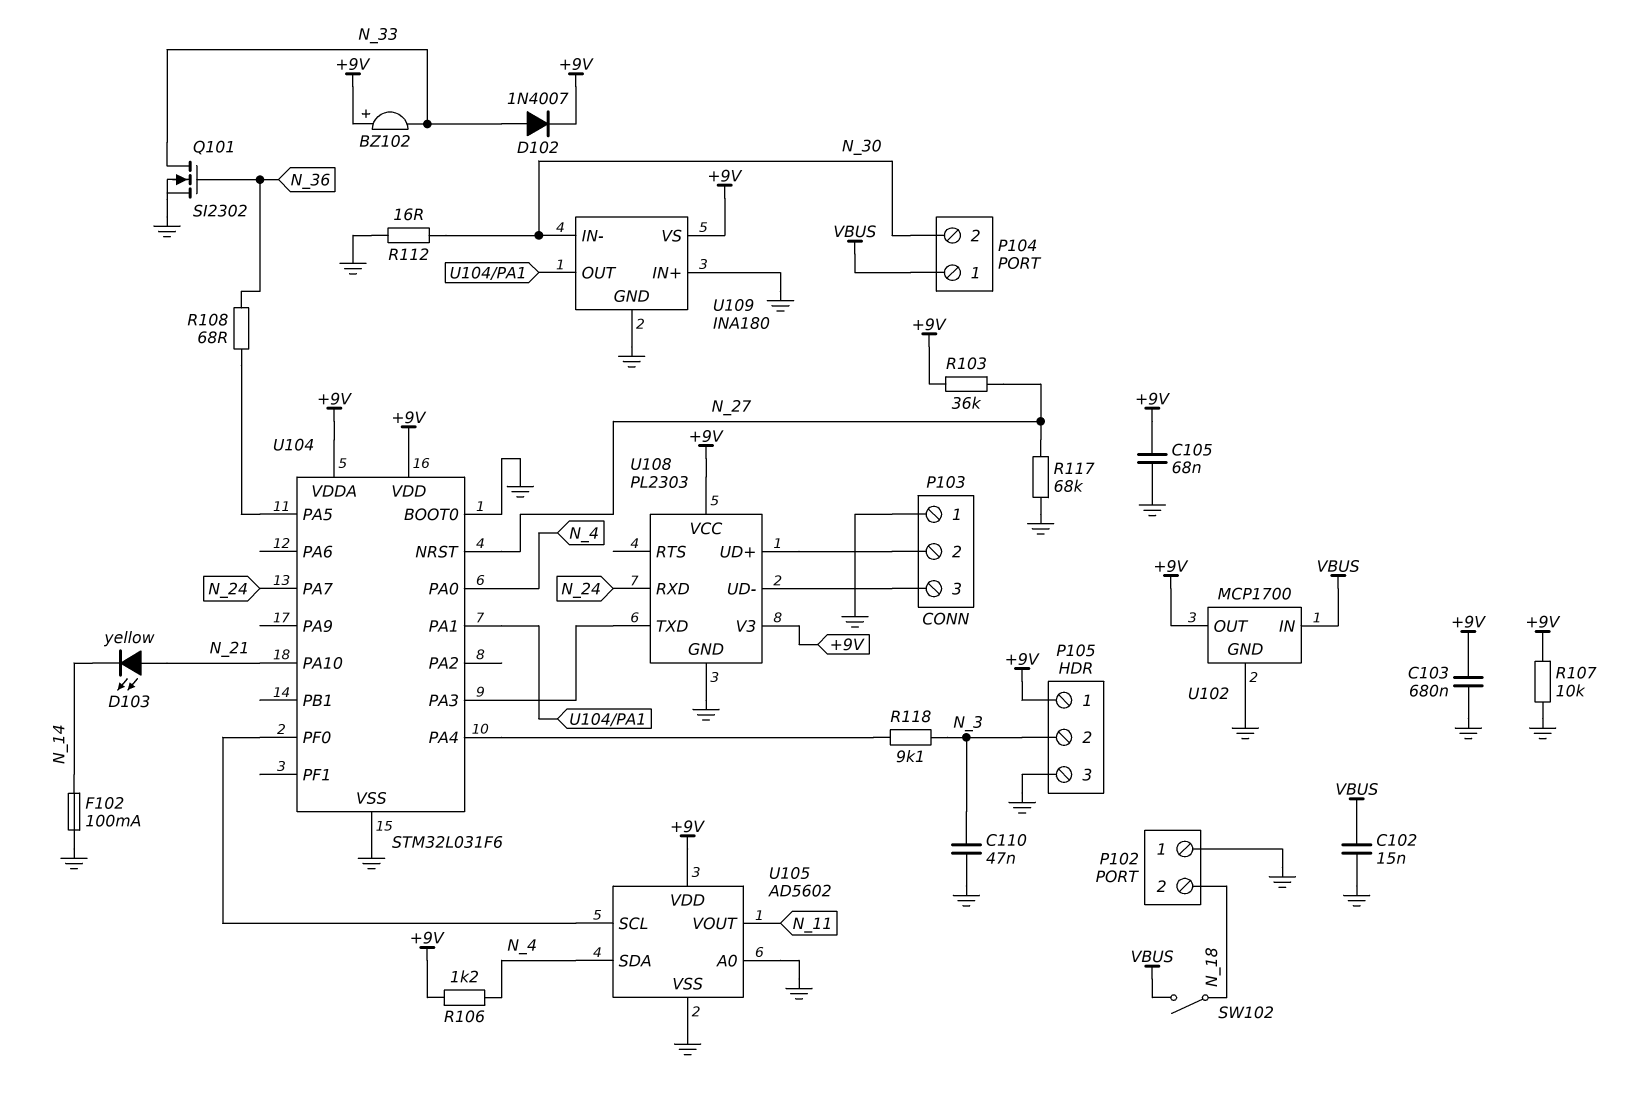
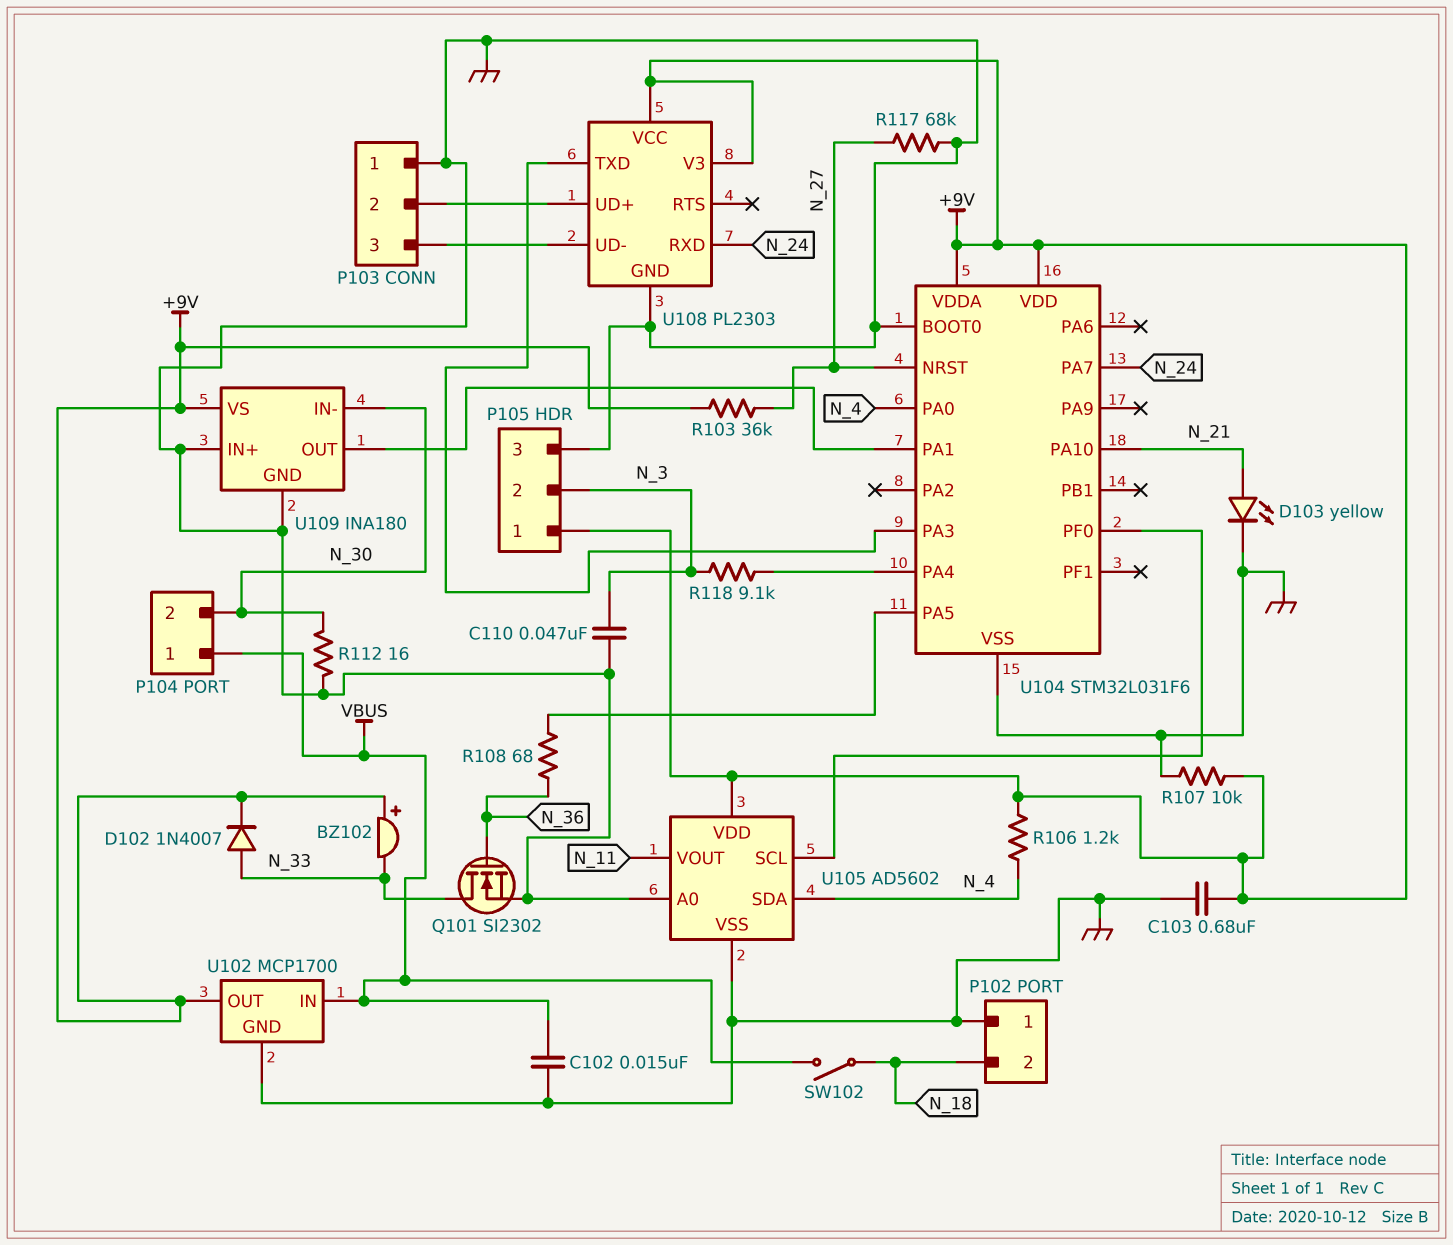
C105: 68nF (+9V, GND) -> none
D103: LED yellow (A N_21, K N_14) -> LED yellow (A N_21, K GND)
F102: 100mA (GND, N_14) -> none

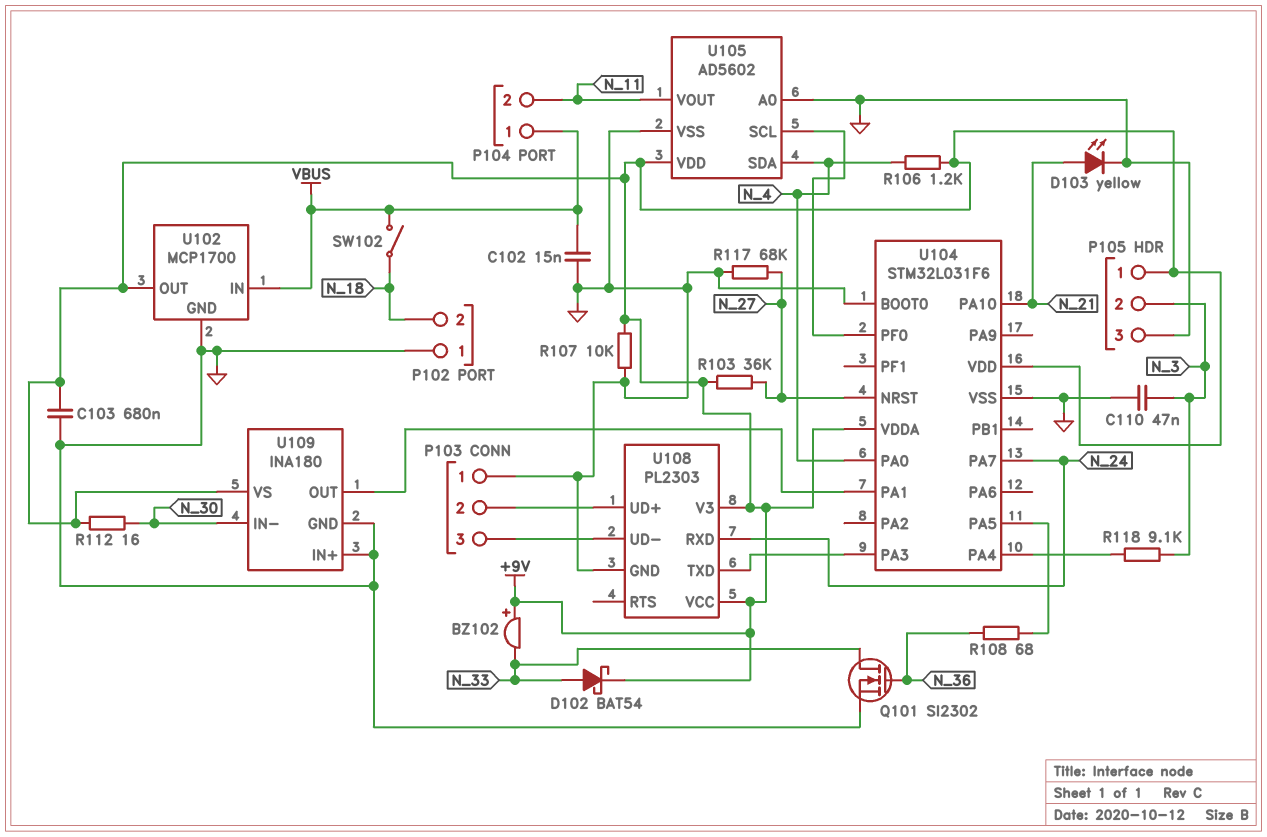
D102: diode 1N4007 (A N_33, K +9V) -> schottky BAT54 (A N_33, K +9V)
P104 pin 2: N_30 -> N_11
R112: 16 (GND, N_30) -> 16 (+9V, N_30)

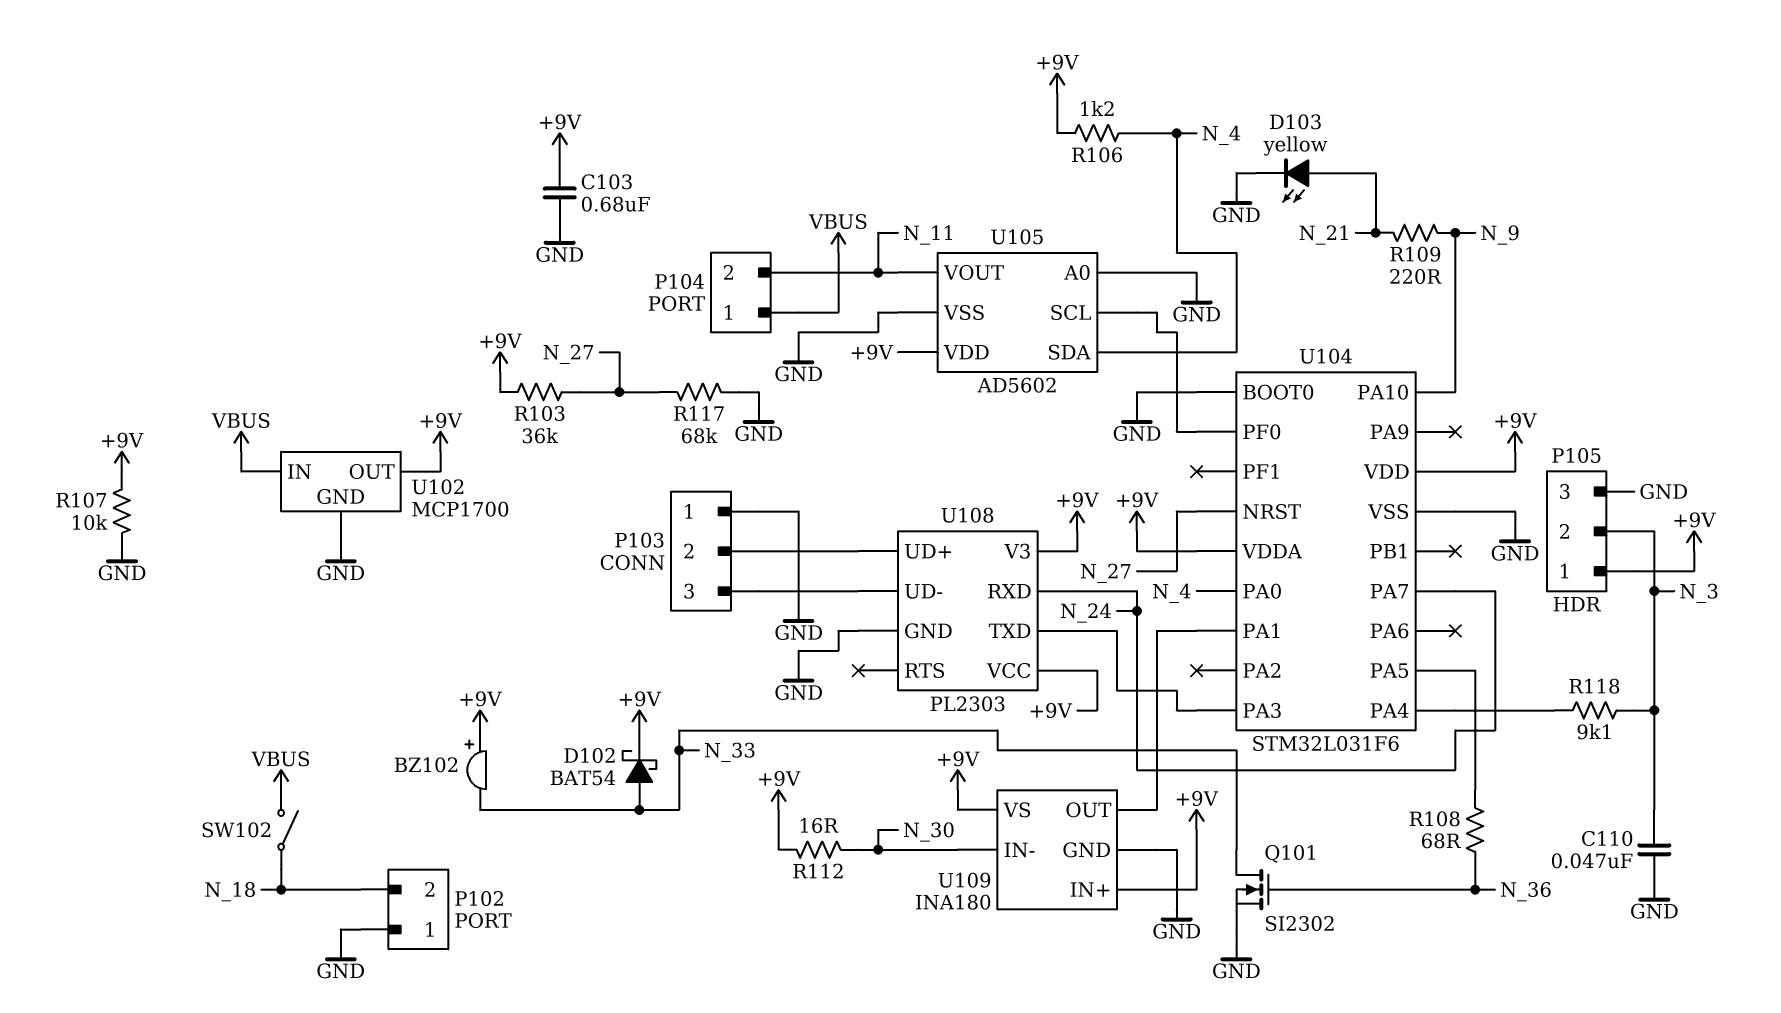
C102: 15nF (GND, VBUS) -> none
R109: none -> 220 (N_9, N_21)
U104 pin PA10: N_21 -> N_9
U109 pin IN+: GND -> +9V

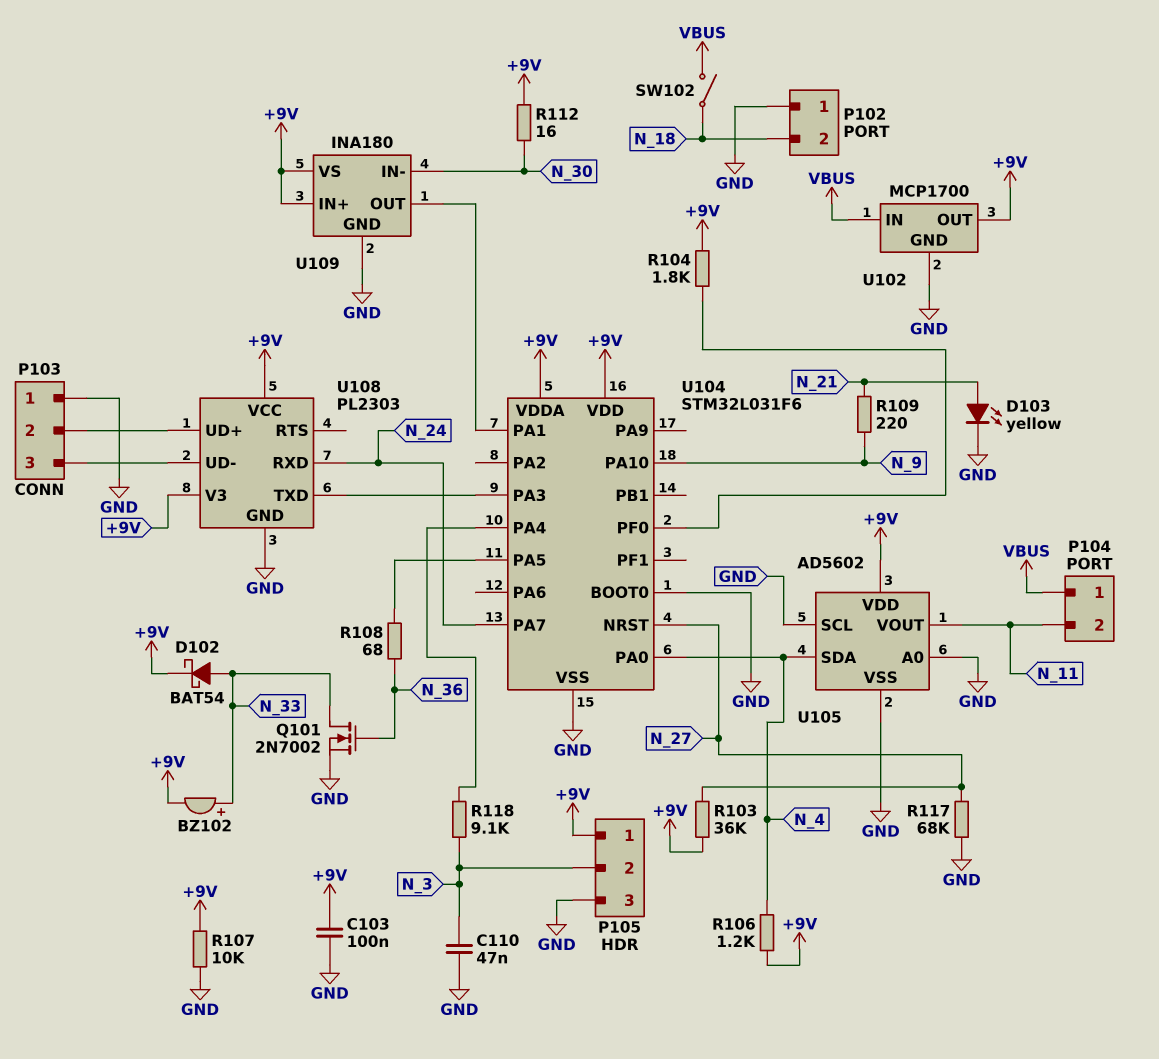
BZ102: buzzer (plus +9V, minus N_33) -> buzzer (plus N_33, minus +9V)
C103: 680nF (+9V, GND) -> 100nF (+9V, GND)
Q101: NMOS SI2302 (G N_36, D N_33, S GND) -> NMOS 2N7002 (G N_36, D N_33, S GND)
R104: none -> 1.8k (+9V, U104/PF0)
U105 pin SCL: U104/PF0 -> GND

